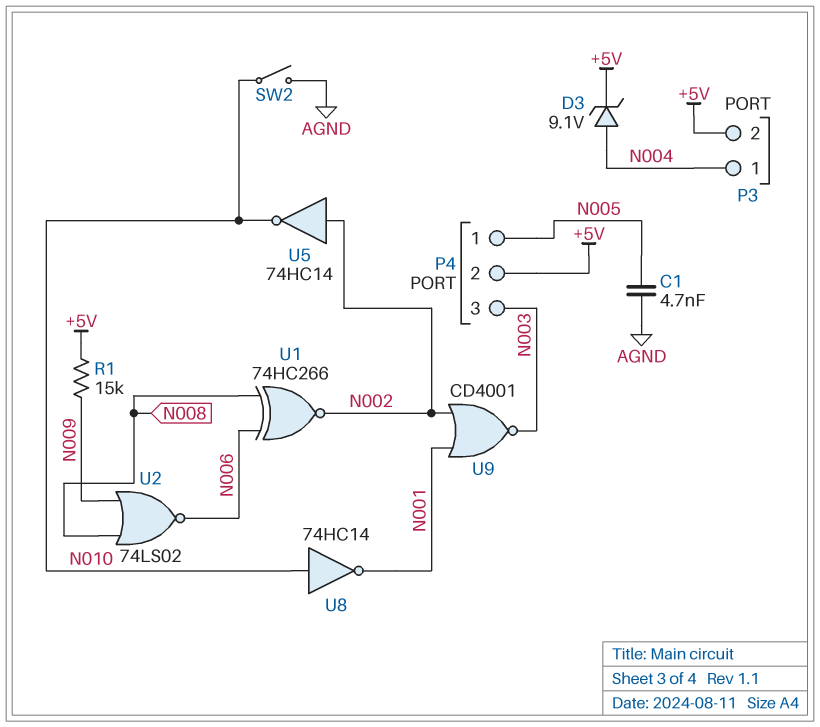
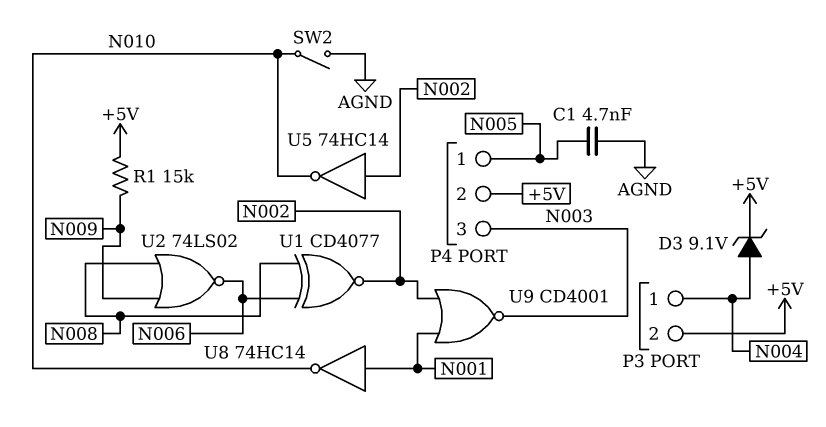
U1: XNOR 74HC266 (in N006, in N008, out N002) -> XNOR CD4077 (in N006, in N008, out N002)
U8: NOT 74HC14 (in N010, out N001) -> NOT 74HC14 (in N001, out N010)

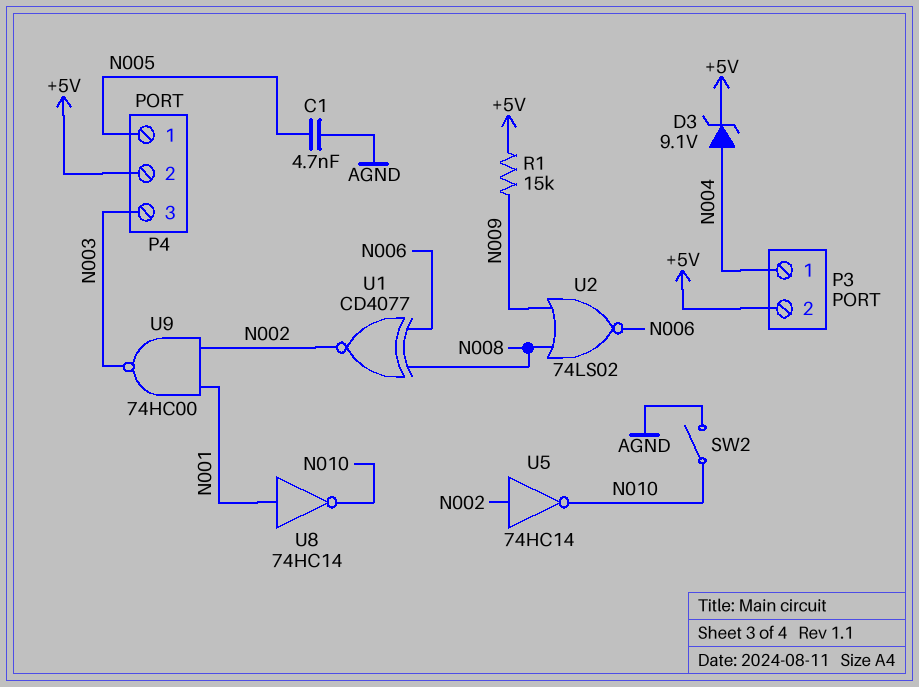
U9: NOR CD4001 (in N001, in N002, out N003) -> NAND 74HC00 (in N001, in N002, out N003)

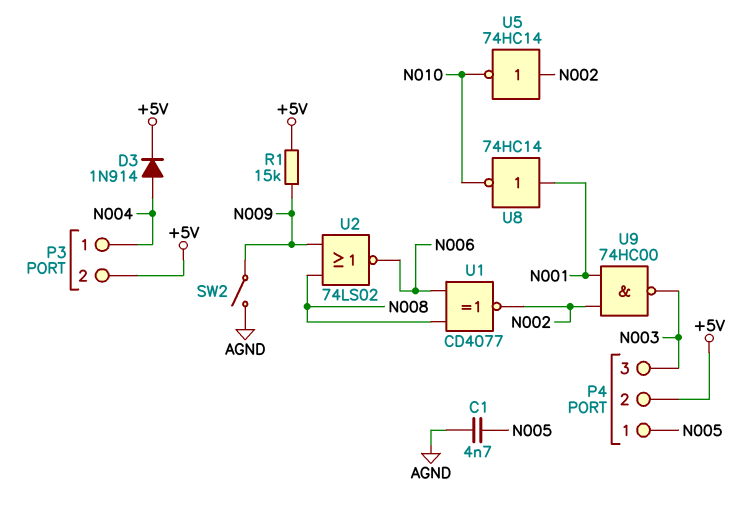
D3: zener 9.1V (A N004, K +5V) -> diode 1N914 (A N004, K +5V)
SW2: switch (AGND, N010) -> switch (AGND, N009)

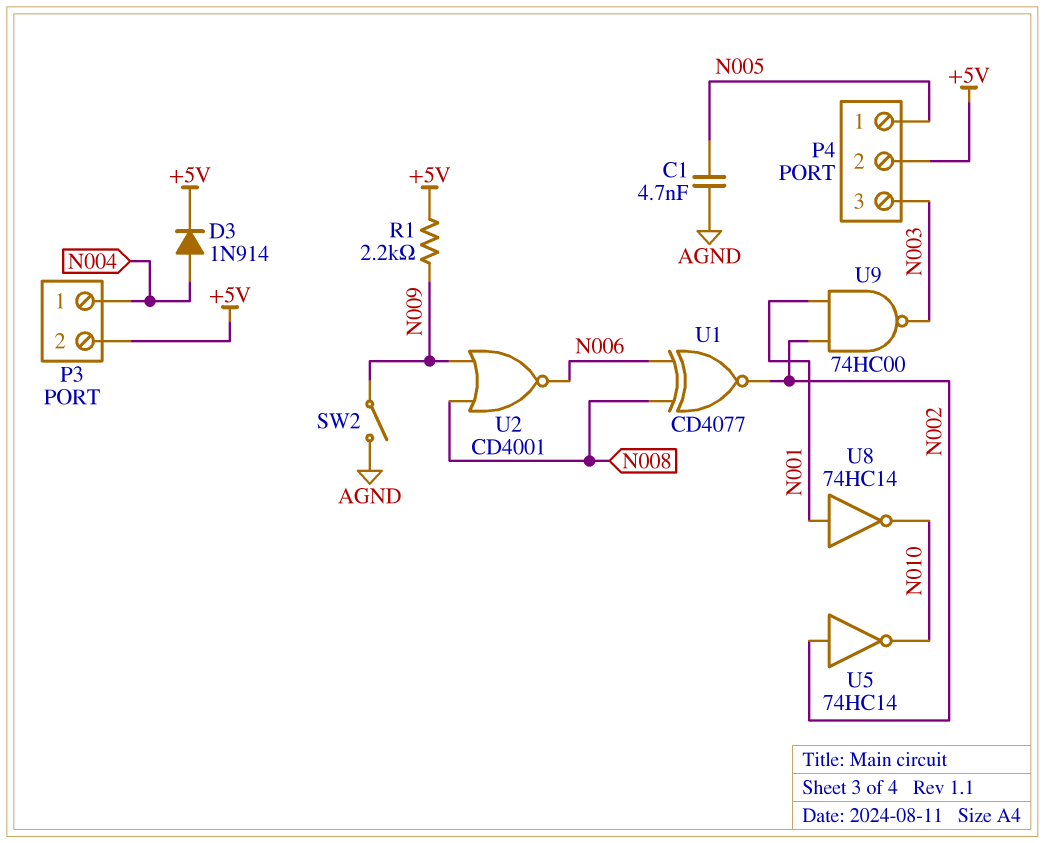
R1: 15k (+5V, N009) -> 2.2k (+5V, N009)
U2: NOR 74LS02 (in N008, in N009, out N006) -> NOR CD4001 (in N008, in N009, out N006)

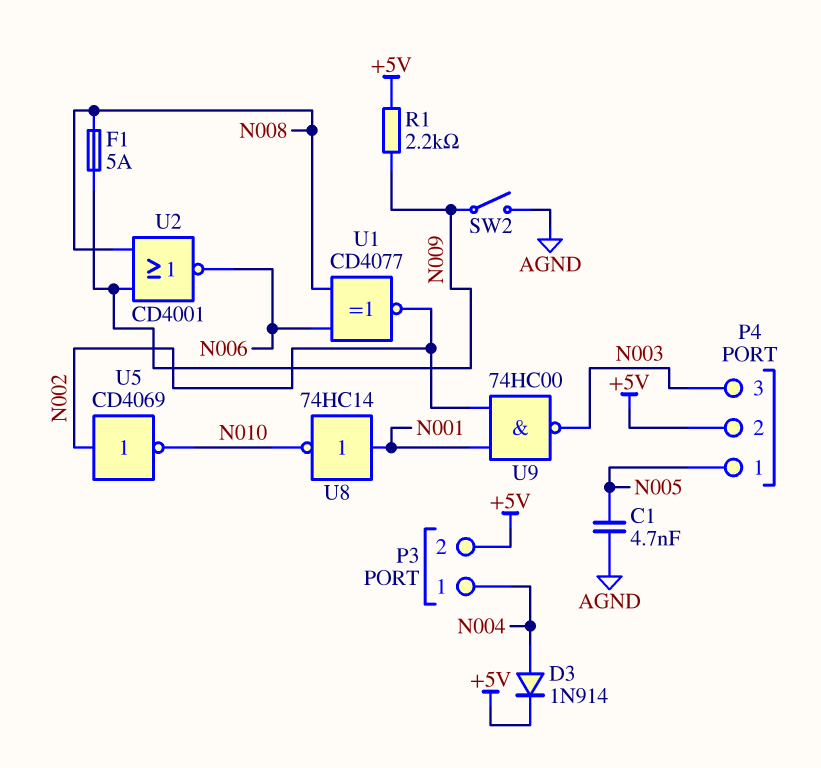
F1: none -> 5A (N008, N009)
U5: NOT 74HC14 (in N002, out N010) -> NOT CD4069 (in N002, out N010)

